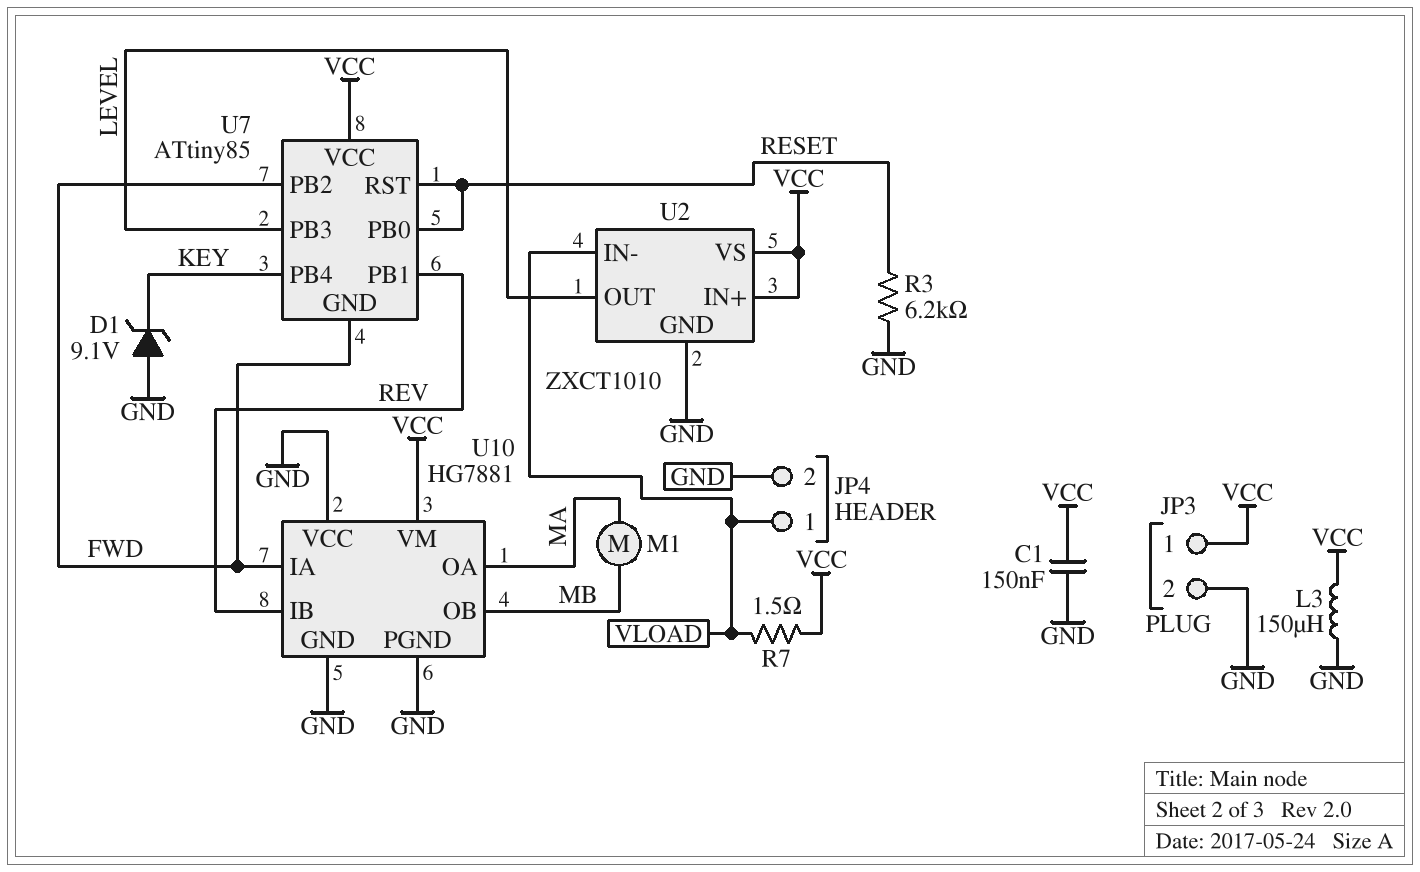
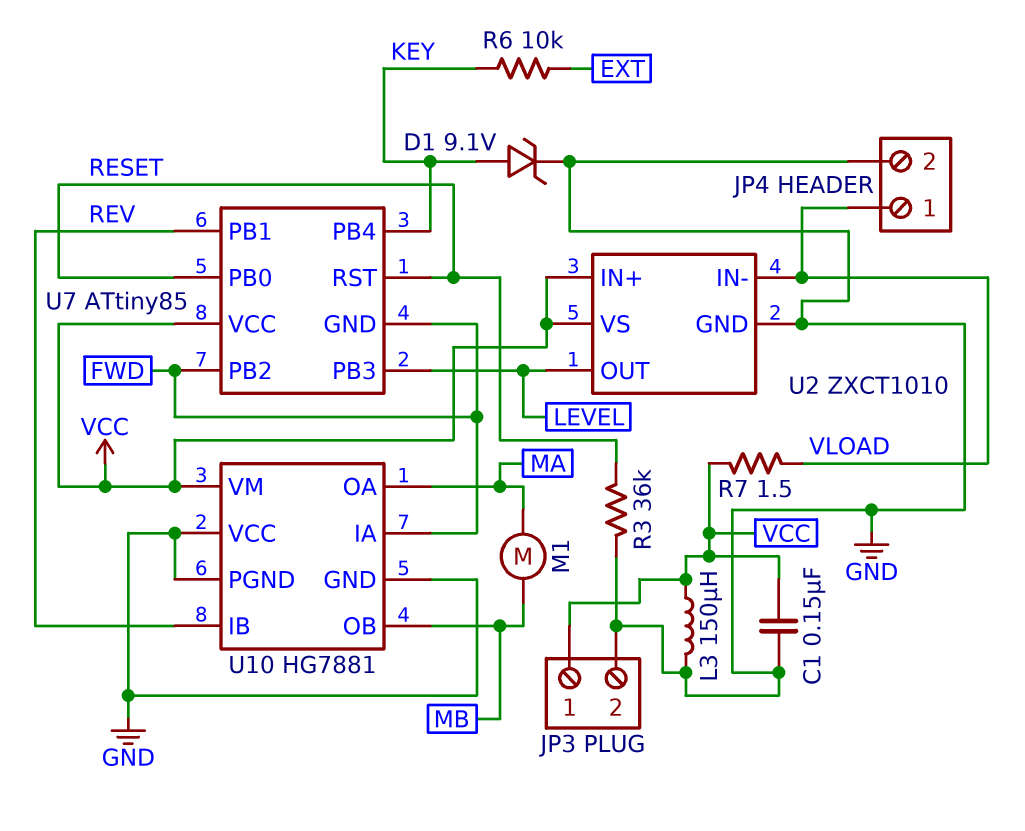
D1: zener 9.1V (A GND, K KEY) -> zener 9.1V (A KEY, K GND)
R3: 6.2k (GND, RESET) -> 36k (GND, RESET)
R6: none -> 10k (EXT, KEY)

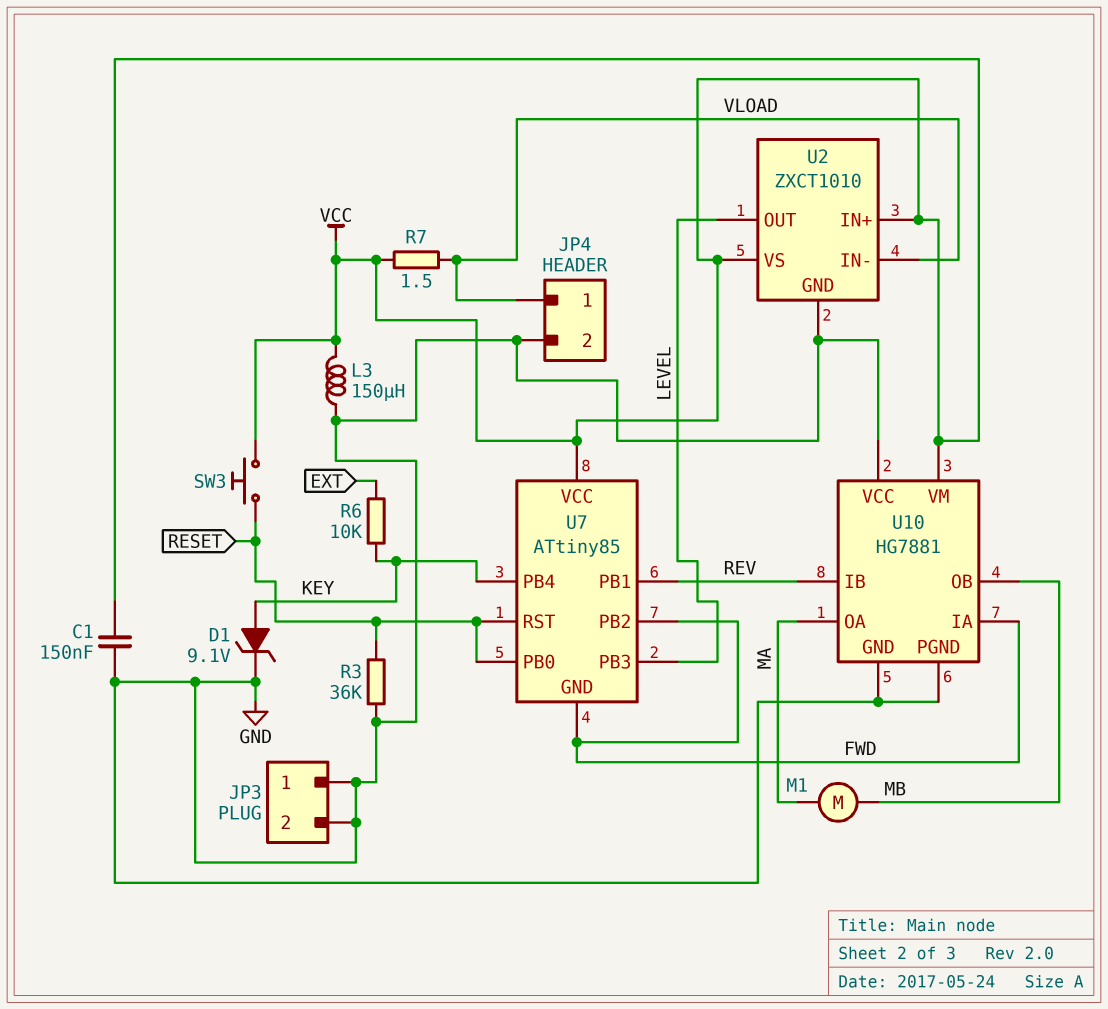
JP3 pin 1: VCC -> GND
SW3: none -> button (RESET, VCC)

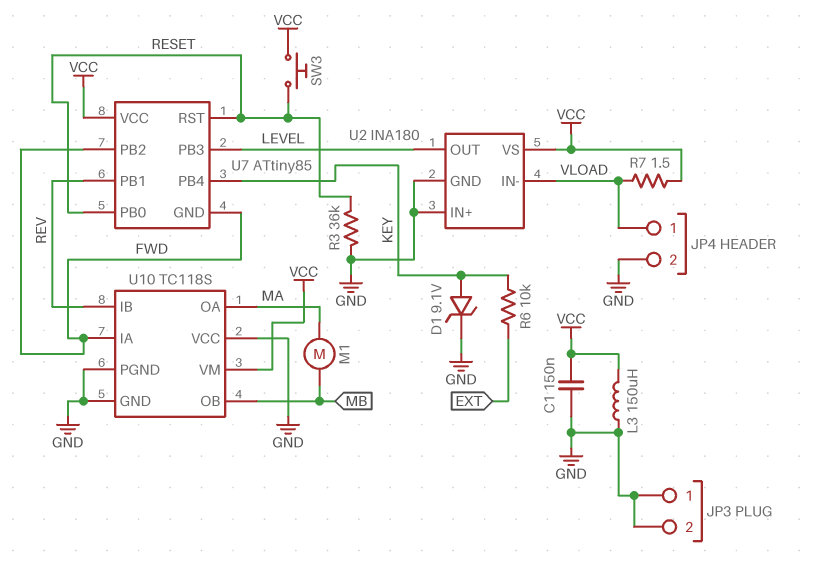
U2: ZXCT1010 -> INA180
U2 pin IN+: VCC -> GND
U10: HG7881 -> TC118S

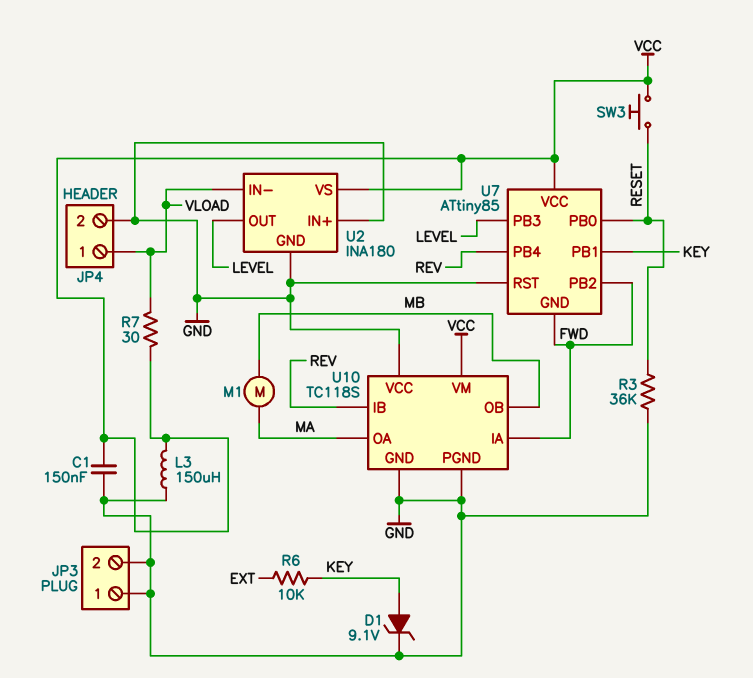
R7: 1.5 (VCC, VLOAD) -> 30 (VCC, VLOAD)
U7 pin PB1: REV -> KEY
U7 pin PB4: KEY -> REV
U7 pin RST: RESET -> GND

